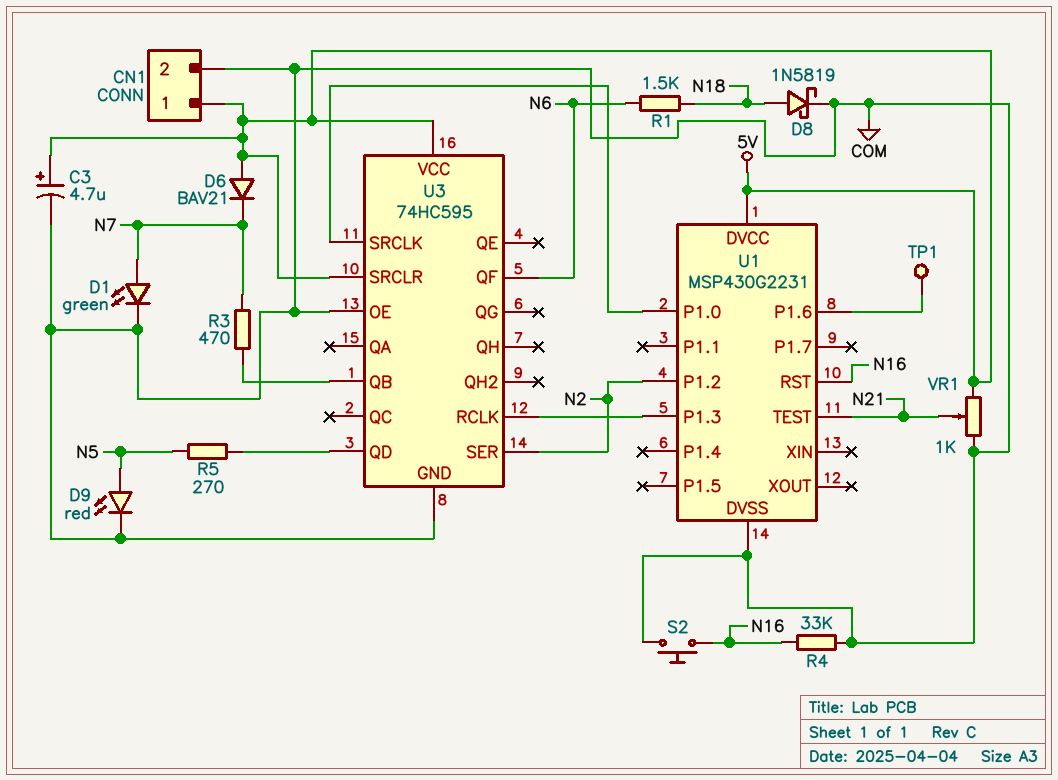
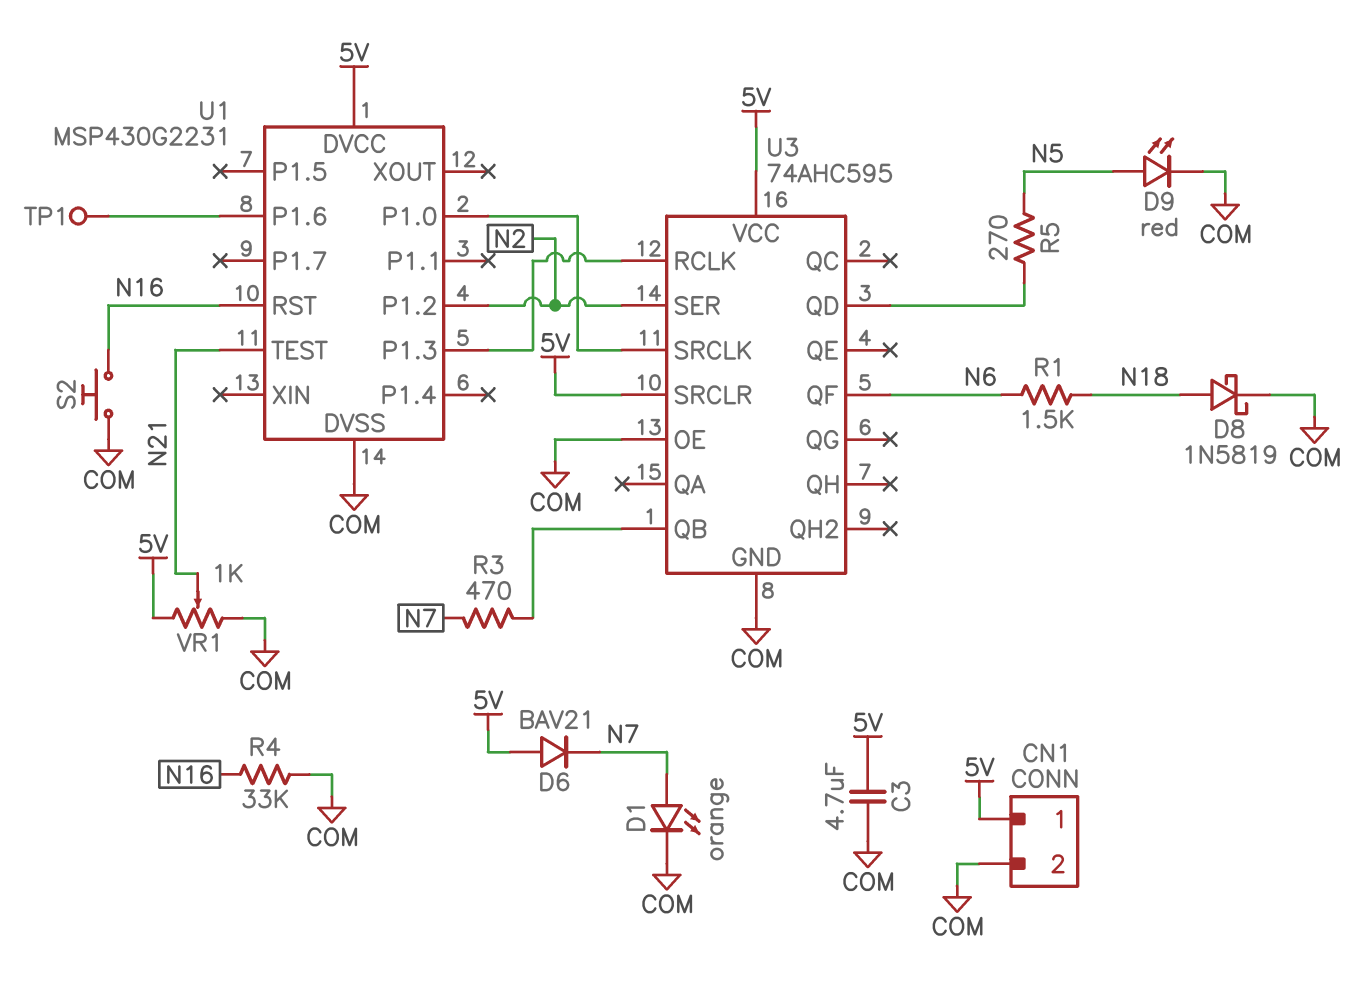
C3: 4.7uF (plus 5V, minus COM) -> 4.7uF (5V, COM)
D1: LED green (A N7, K COM) -> LED orange (A N7, K COM)
U3: 74HC595 -> 74AHC595

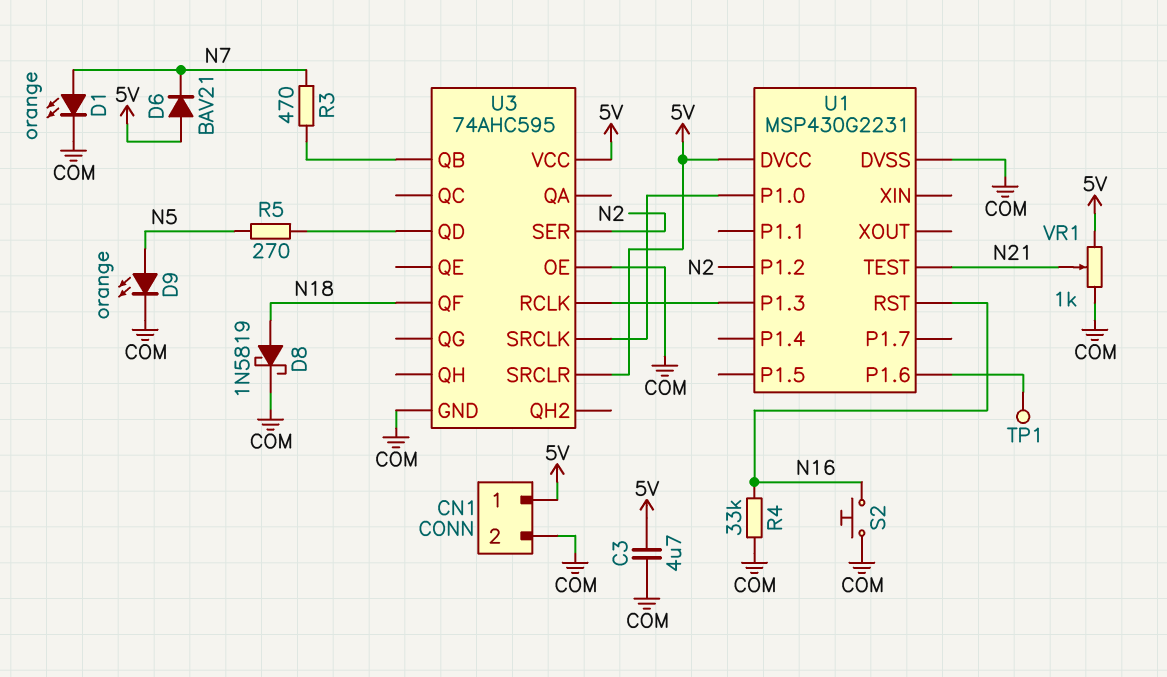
D9: LED red (A N5, K COM) -> LED orange (A N5, K COM)
R1: 1.5k (N6, N18) -> none
U3 pin QF: N6 -> N18

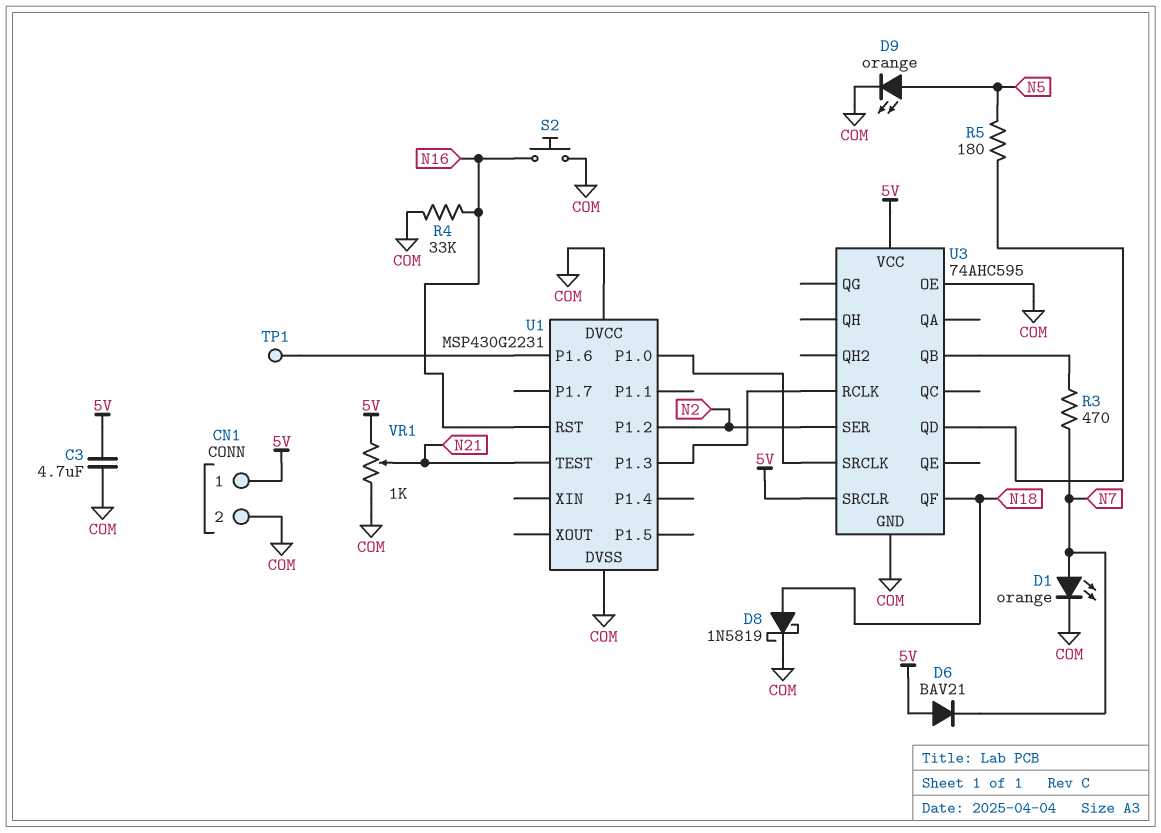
R5: 270 (N5, U3/QD) -> 180 (N5, U3/QD)
U1 pin DVCC: 5V -> COM

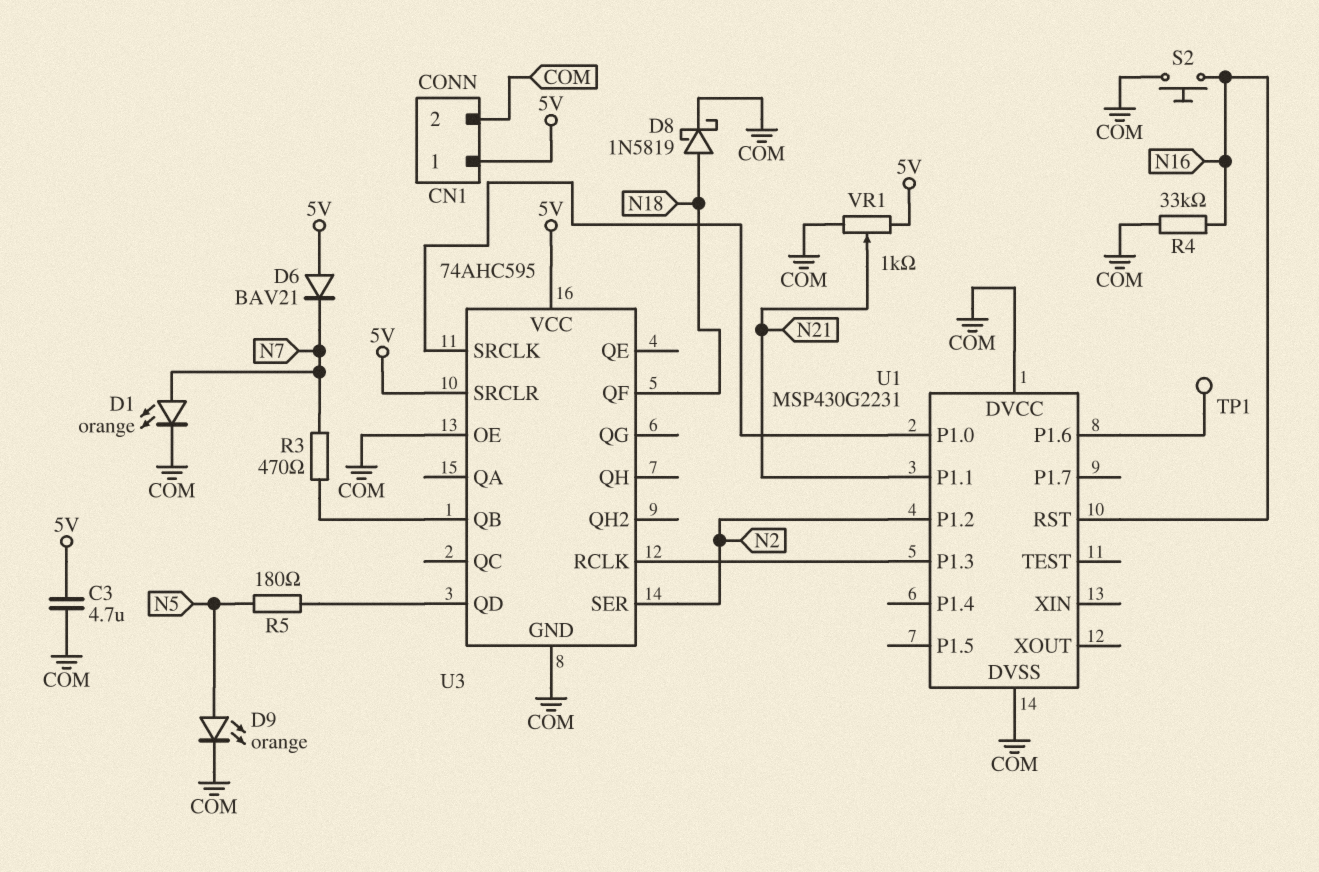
U1 pin P1.1: none -> N21
U1 pin TEST: N21 -> none

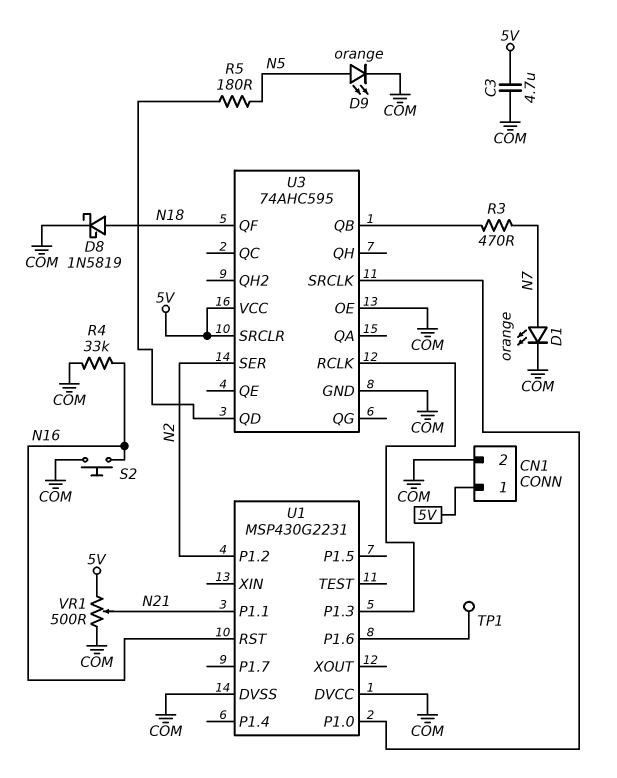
D6: diode BAV21 (A 5V, K N7) -> none
VR1: 1k (5V, COM, wiper N21) -> 500 (5V, COM, wiper N21)

